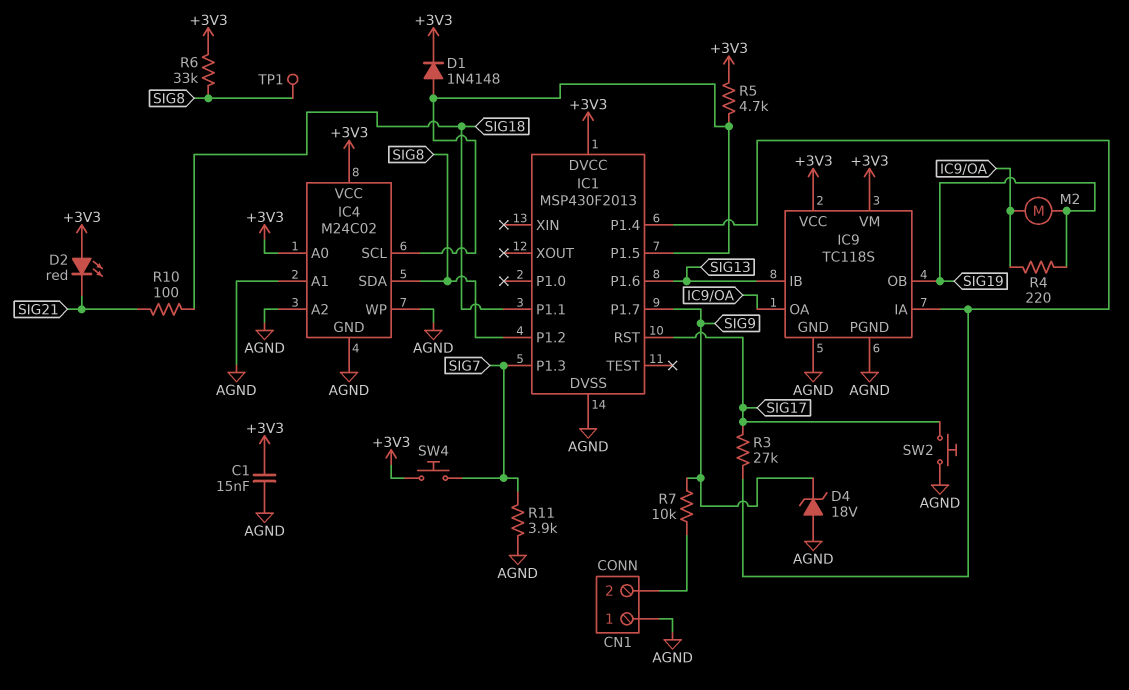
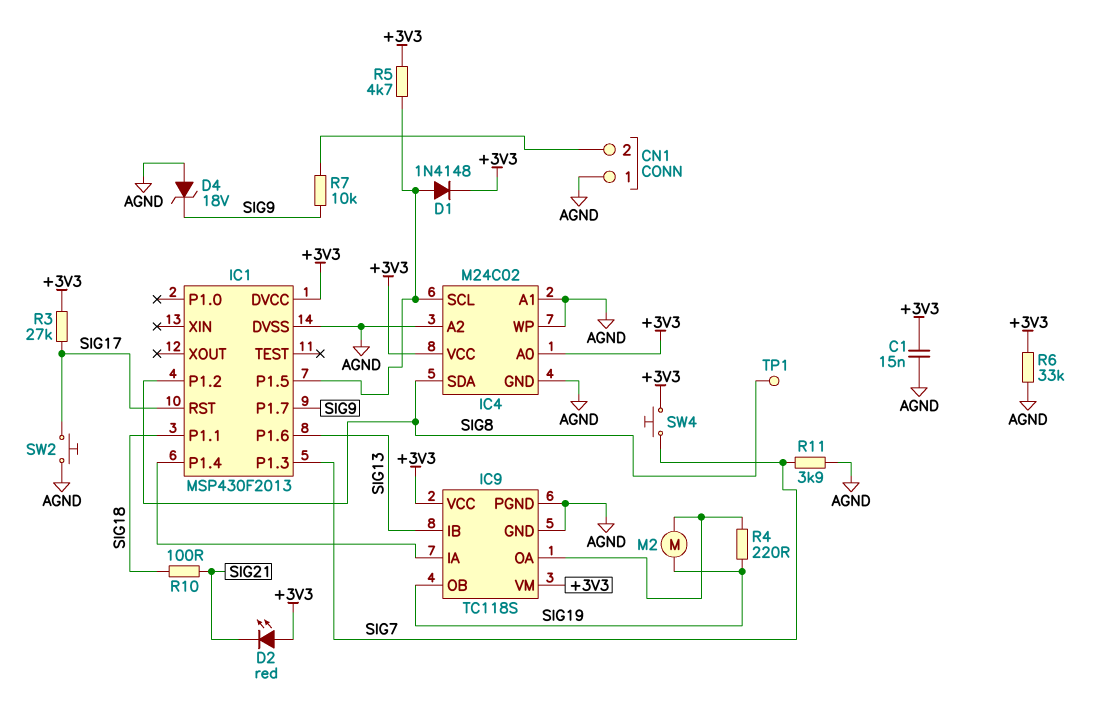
R3: 27k (IC1/P1.4, SIG17) -> 27k (+3V3, SIG17)
R6: 33k (+3V3, SIG8) -> 33k (+3V3, AGND)

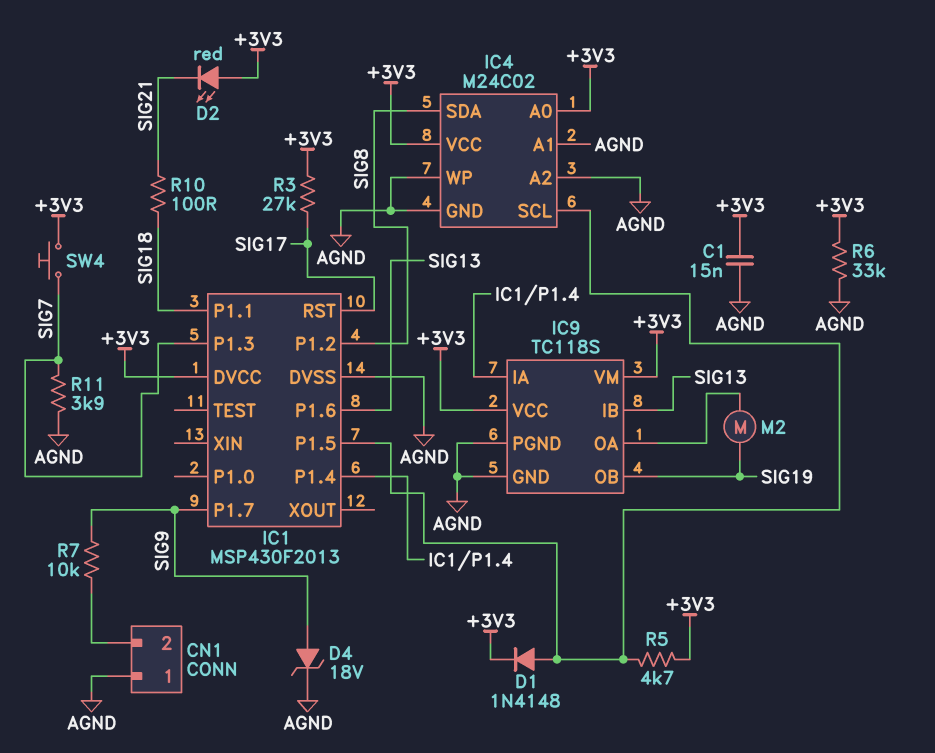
D4: zener 18V (A AGND, K SIG9) -> zener 18V (A SIG9, K AGND)
R4: 220 (IC9/OA, SIG19) -> none
SW2: button (AGND, SIG17) -> none
TP1: test point (SIG8) -> none

